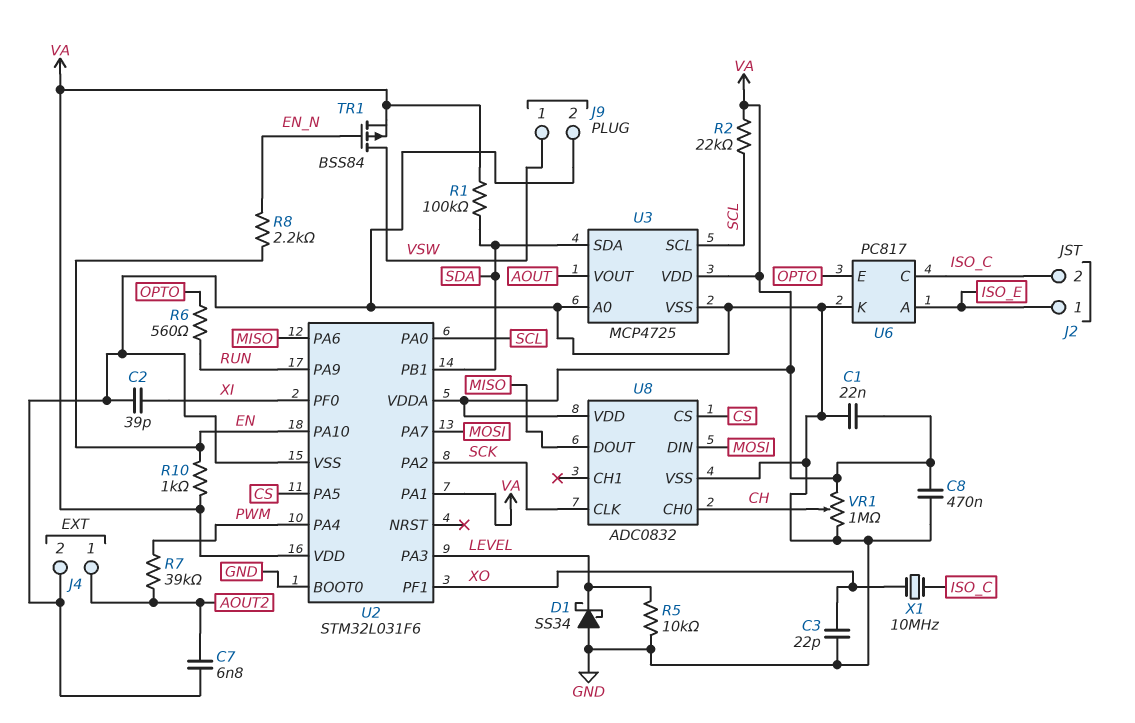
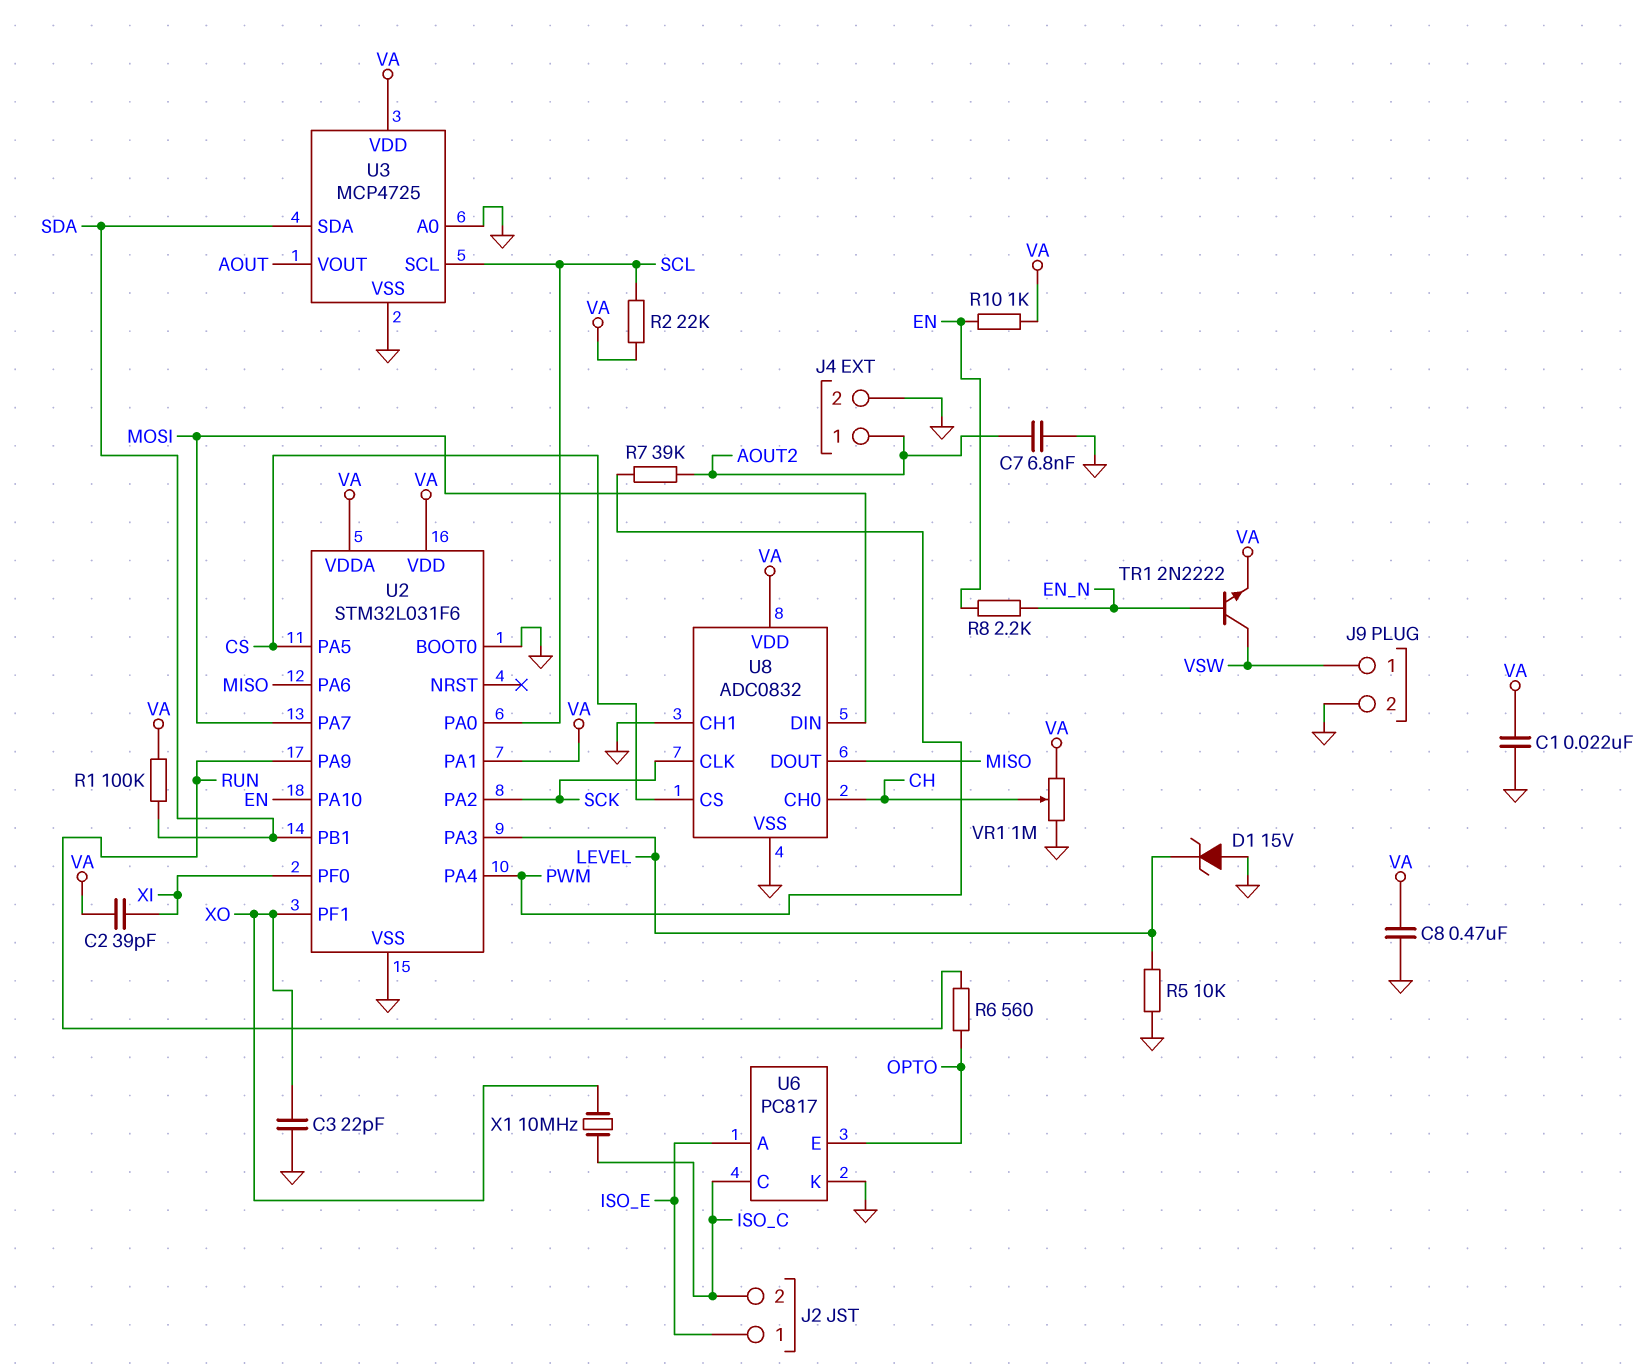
C2: 39pF (GND, XI) -> 39pF (VA, XI)
D1: schottky SS34 (A GND, K LEVEL) -> zener 15V (A GND, K LEVEL)
TR1: PMOS BSS84 (G EN_N, D VSW, S VA) -> NPN 2N2222 (B EN_N, C VSW, E VA)
U8 pin CH1: none -> GND

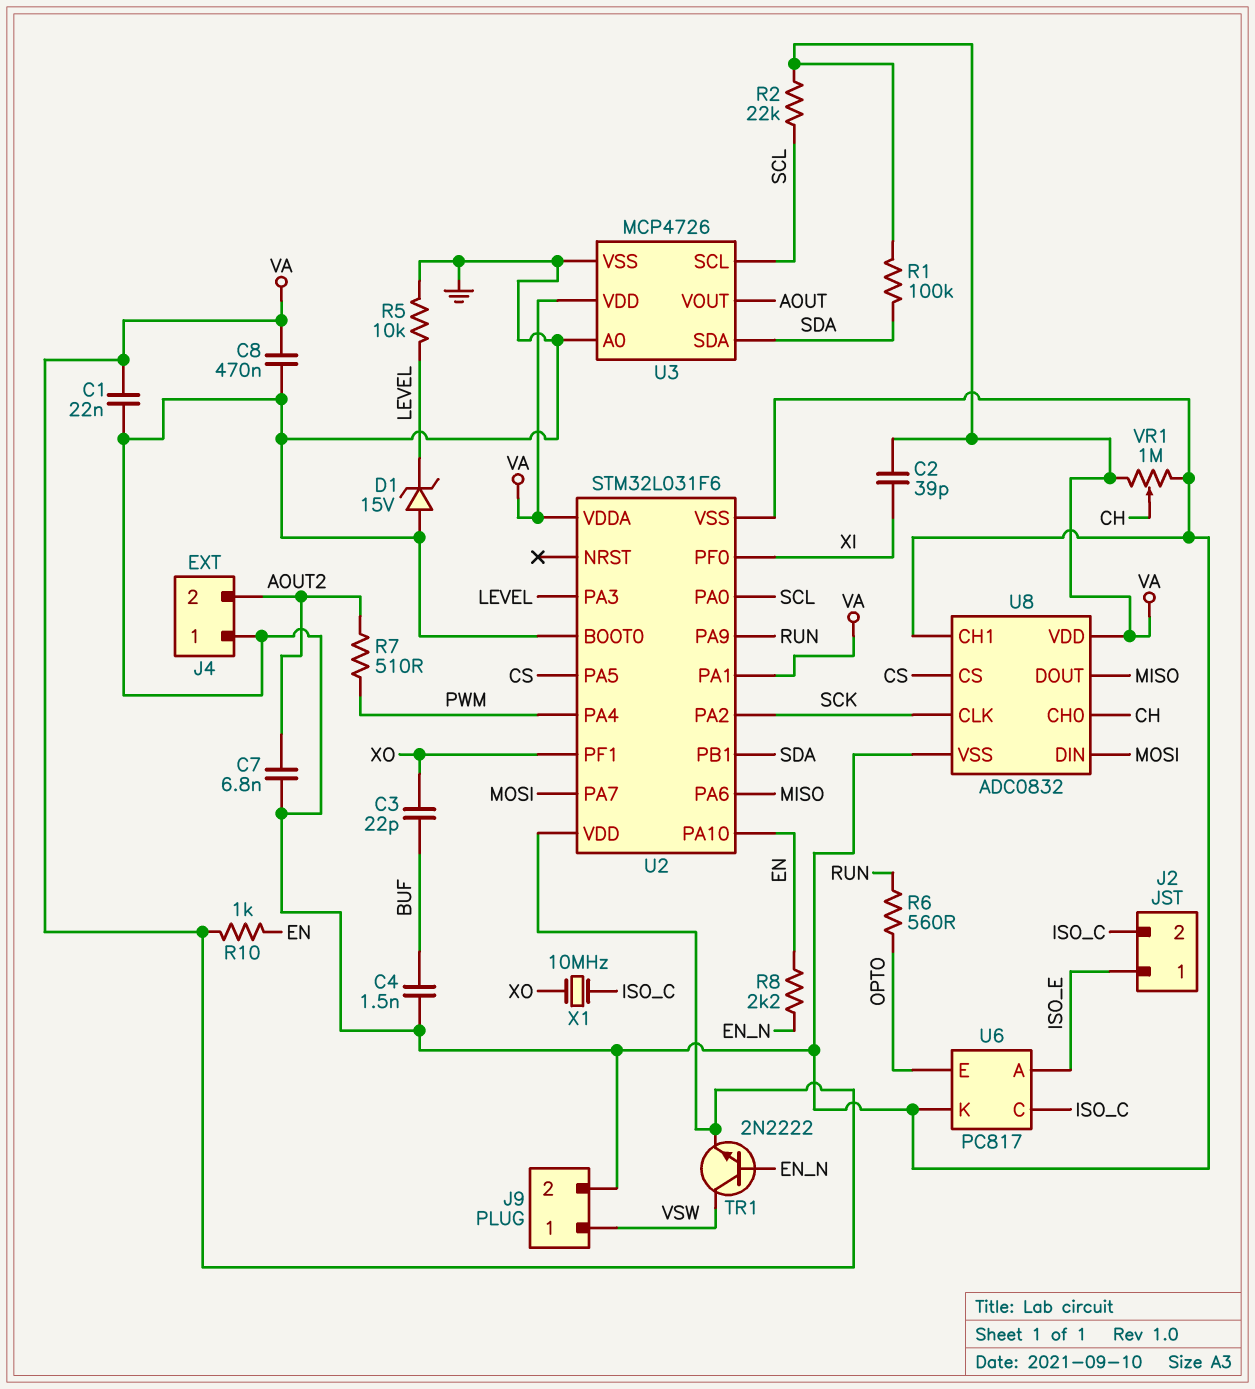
C3: 22pF (GND, XO) -> 22pF (BUF, XO)
C4: none -> 1.5nF (BUF, GND)
J4 pin 1: AOUT2 -> GND
J4 pin 2: GND -> AOUT2
R7: 39k (AOUT2, PWM) -> 510 (AOUT2, PWM)
U3: MCP4725 -> MCP4726

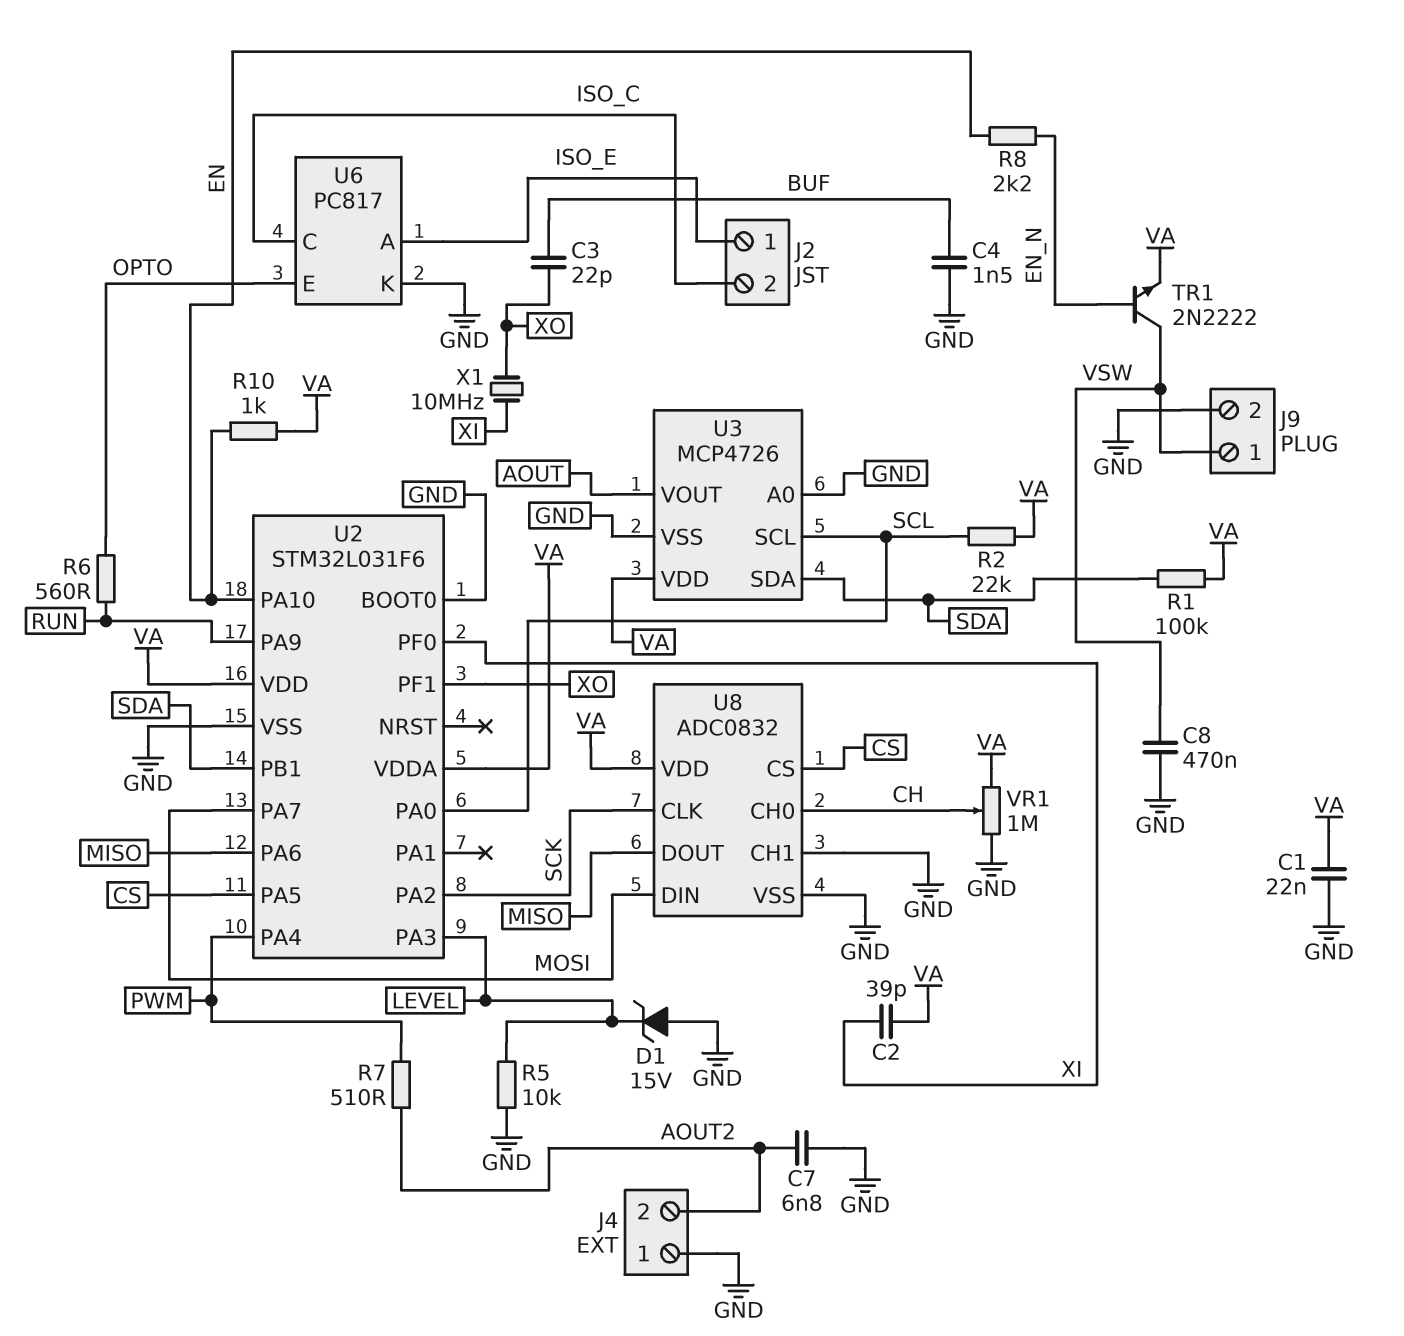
C8: 470nF (GND, VA) -> 470nF (GND, VSW)
U2 pin PA1: VA -> none
X1: 10MHz (ISO_C, XO) -> 10MHz (XI, XO)

